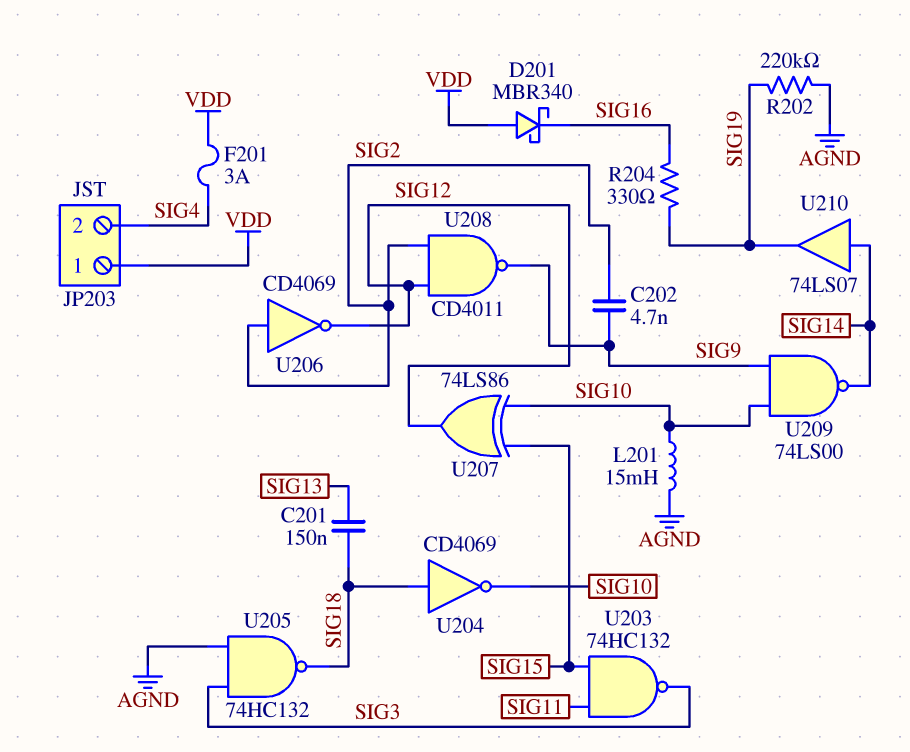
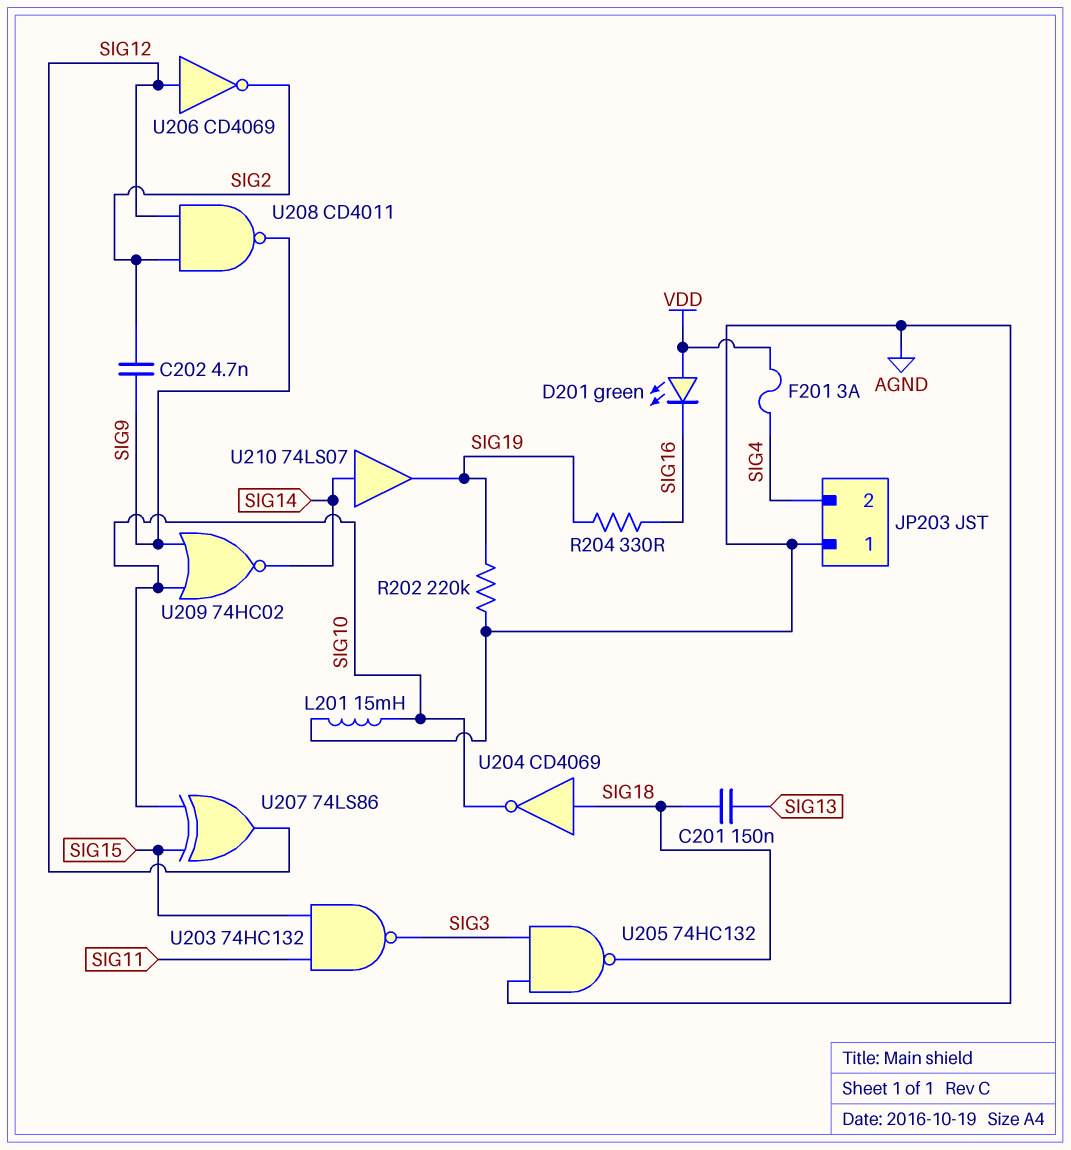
D201: schottky MBR340 (A VDD, K SIG16) -> LED green (A VDD, K SIG16)
JP203 pin 1: VDD -> AGND
U206: NOT CD4069 (in SIG2, out SIG12) -> NOT CD4069 (in SIG12, out SIG2)
U209: NAND 74LS00 (in SIG9, in SIG10, out SIG14) -> NOR 74HC02 (in SIG9, in SIG10, out SIG14)

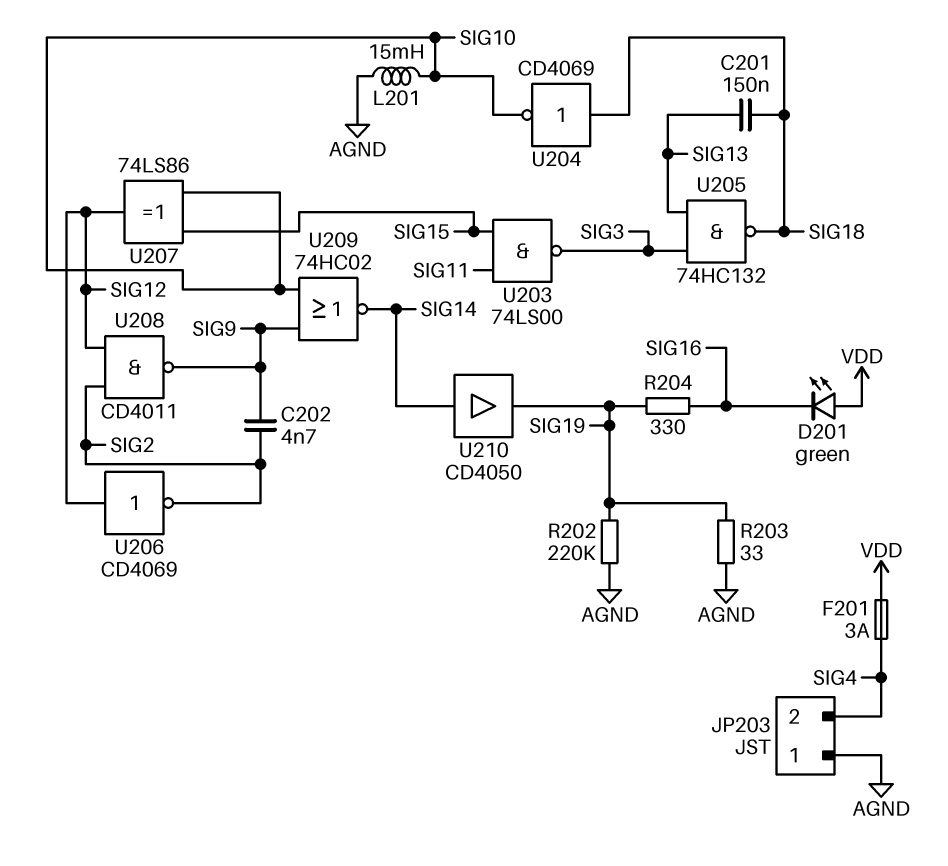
R203: none -> 33 (AGND, SIG19)
U203: NAND 74HC132 (in SIG11, in SIG15, out SIG3) -> NAND 74LS00 (in SIG11, in SIG15, out SIG3)
U205: NAND 74HC132 (in AGND, in SIG3, out SIG18) -> NAND 74HC132 (in SIG3, in SIG13, out SIG18)
U210: buffer 74LS07 (in SIG14, out SIG19) -> buffer CD4050 (in SIG14, out SIG19)

